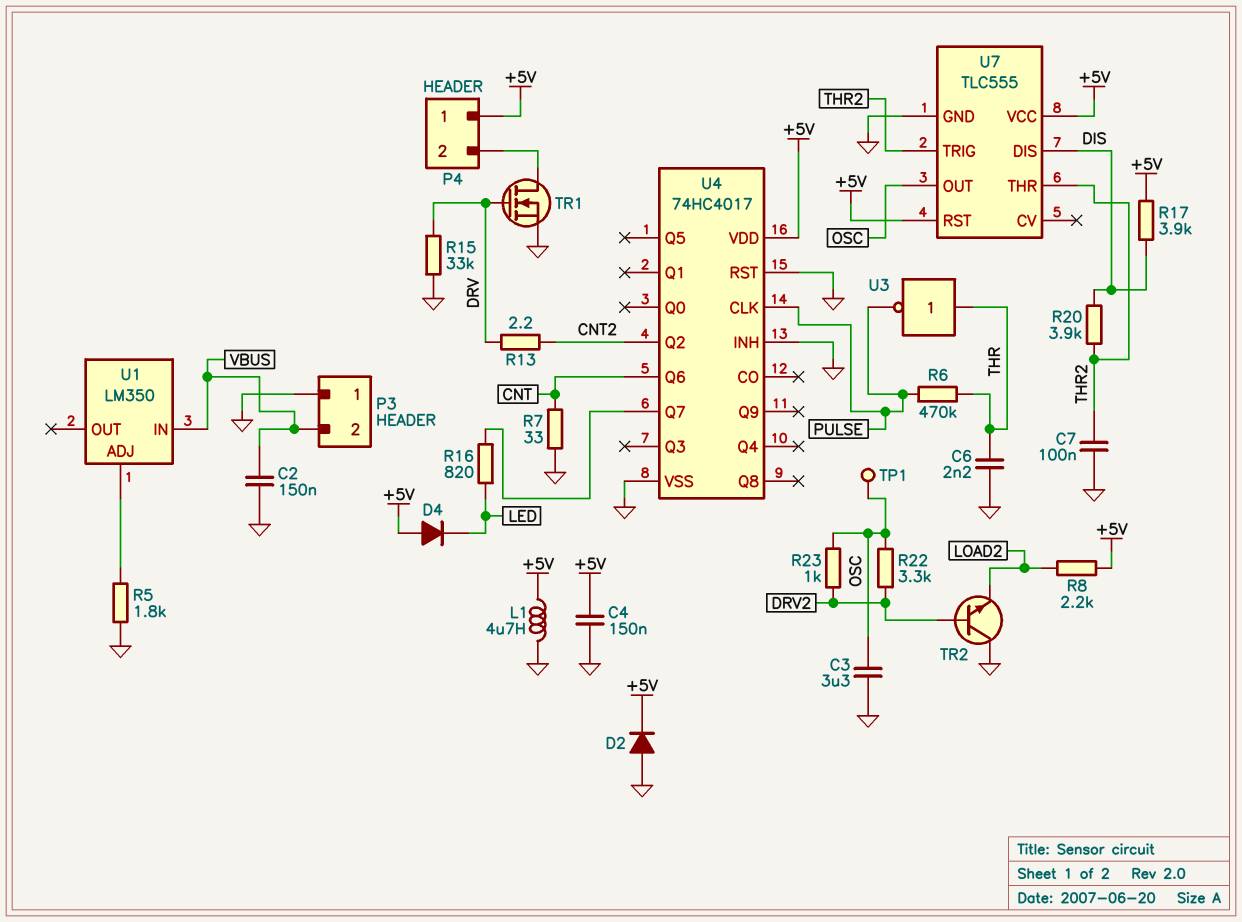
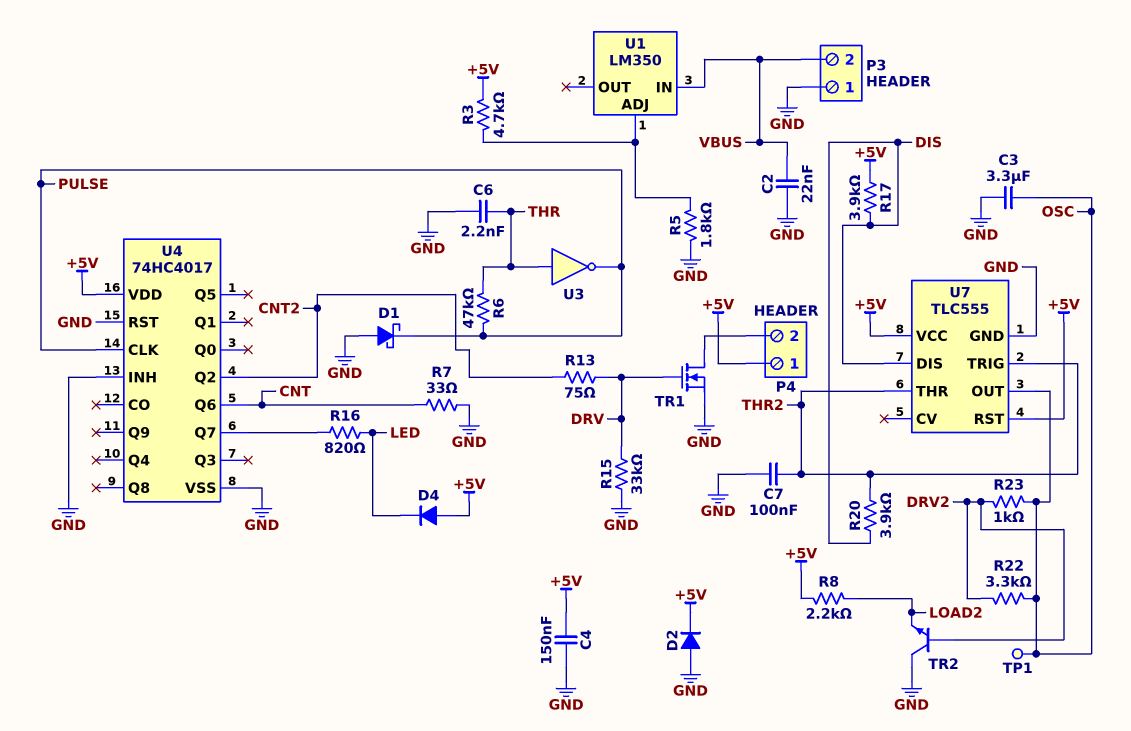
C2: 150nF (GND, VBUS) -> 22nF (GND, VBUS)
D1: none -> schottky (A GND, K PULSE)
L1: 4.7uH (+5V, GND) -> none
R3: none -> 4.7k (+5V, U1/ADJ)
R6: 470k (PULSE, THR) -> 47k (PULSE, THR)
R13: 2.2 (CNT2, DRV) -> 75 (CNT2, DRV)

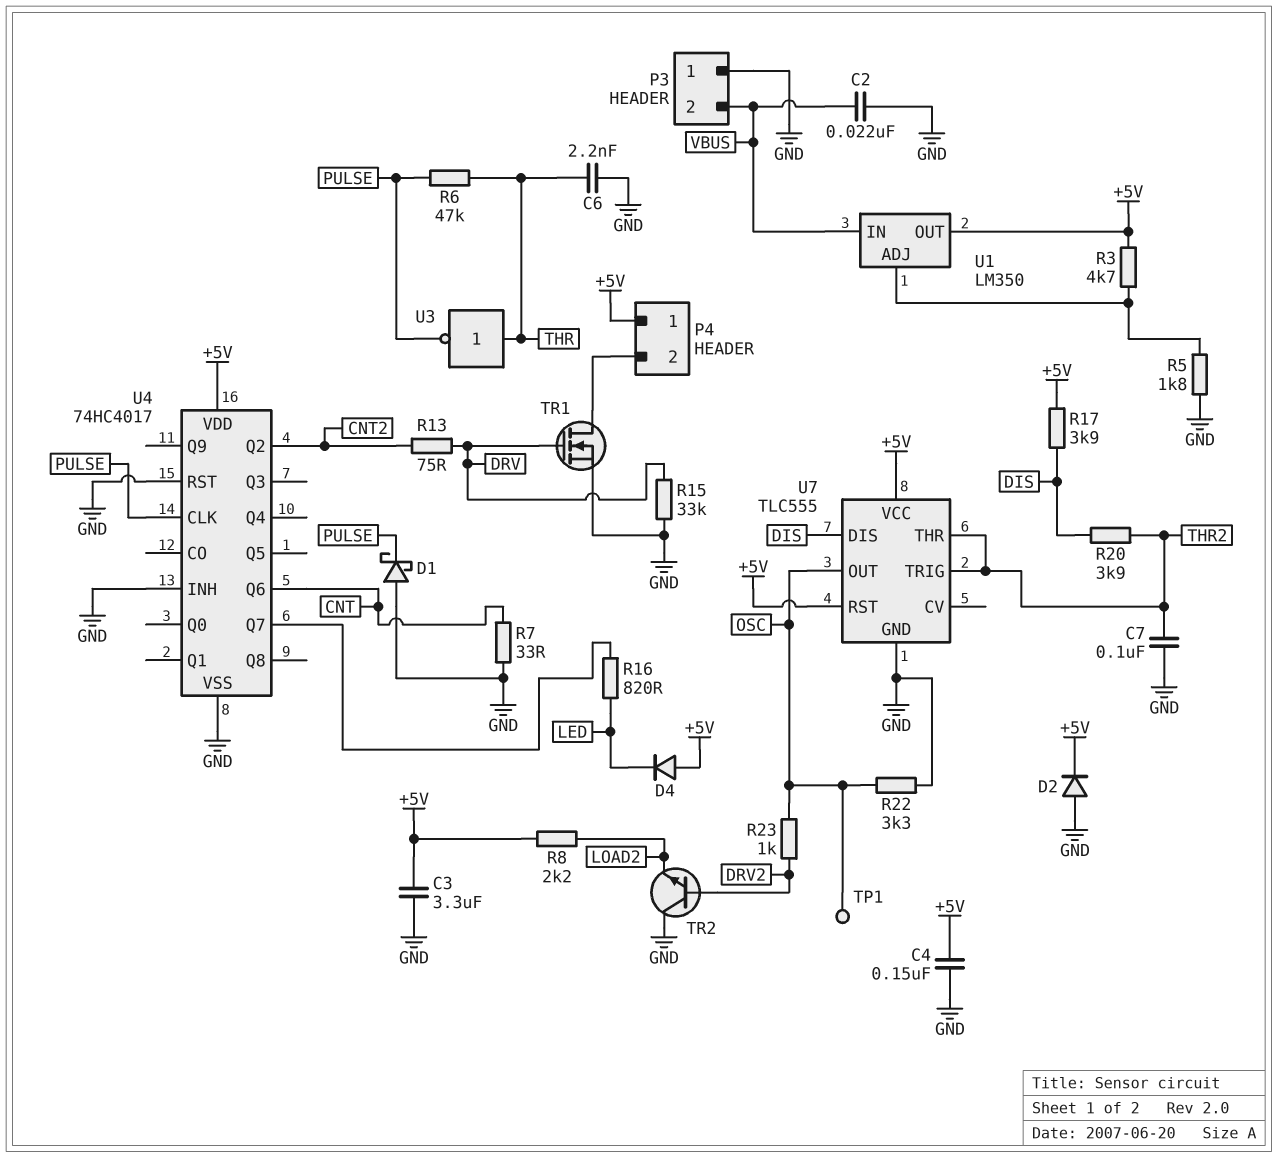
C3: 3.3uF (GND, OSC) -> 3.3uF (+5V, GND)
R22: 3.3k (DRV2, OSC) -> 3.3k (GND, OSC)
U1 pin OUT: none -> +5V

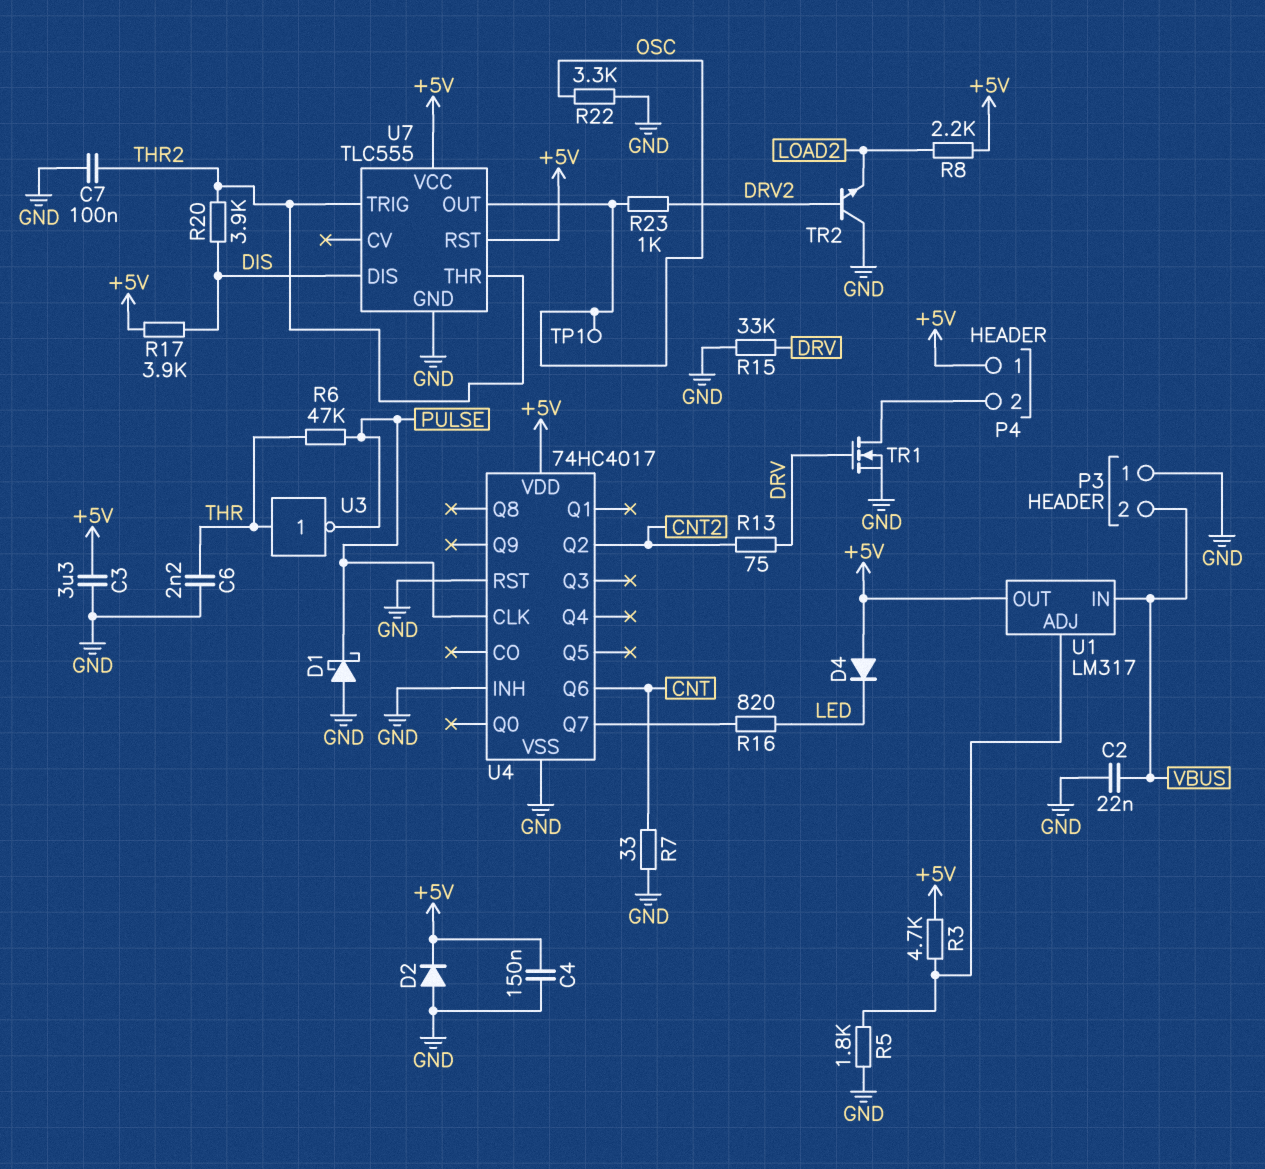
U1: LM350 -> LM317

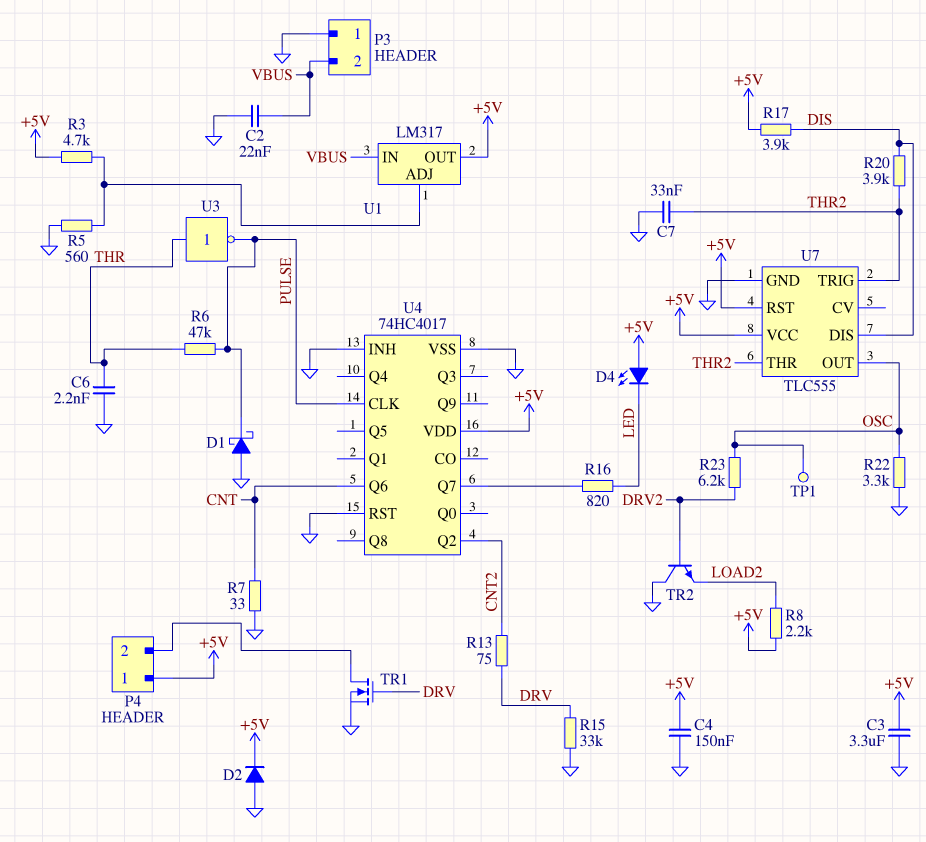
C7: 100nF (GND, THR2) -> 33nF (GND, THR2)
D4: diode (A +5V, K LED) -> LED (A +5V, K LED)
R5: 1.8k (GND, U1/ADJ) -> 560 (GND, U1/ADJ)
R23: 1k (DRV2, OSC) -> 6.2k (DRV2, OSC)

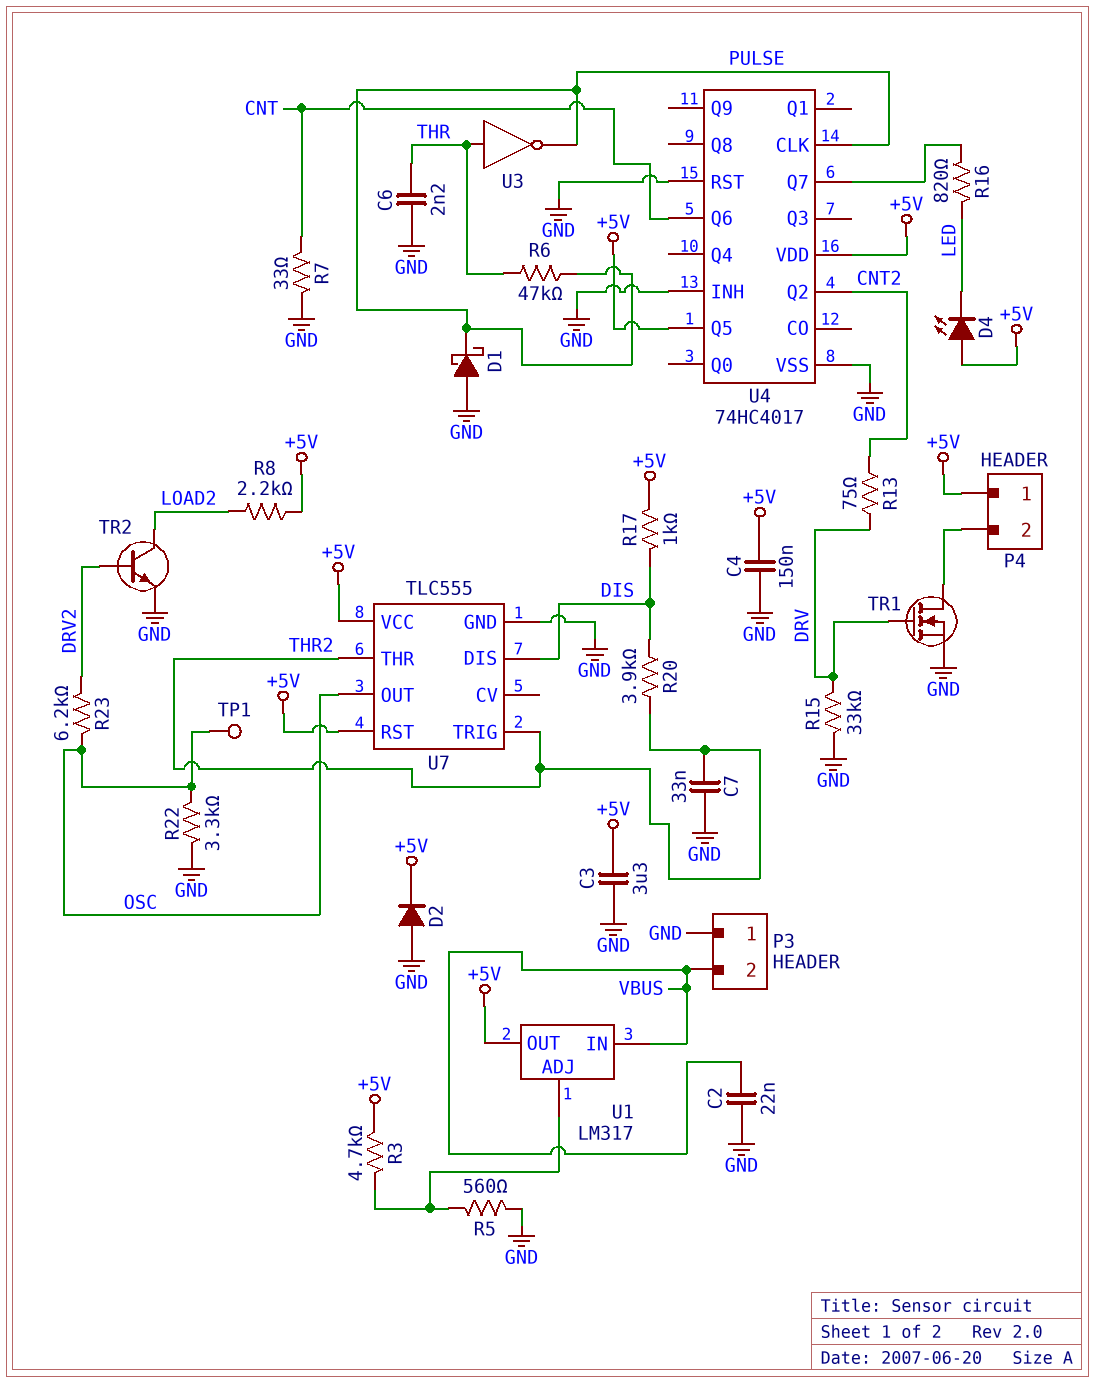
R17: 3.9k (+5V, DIS) -> 1k (+5V, DIS)
TR2: NPN (B DRV2, C GND, E LOAD2) -> NPN (B DRV2, C LOAD2, E GND)
U4 pin Q5: none -> +5V

